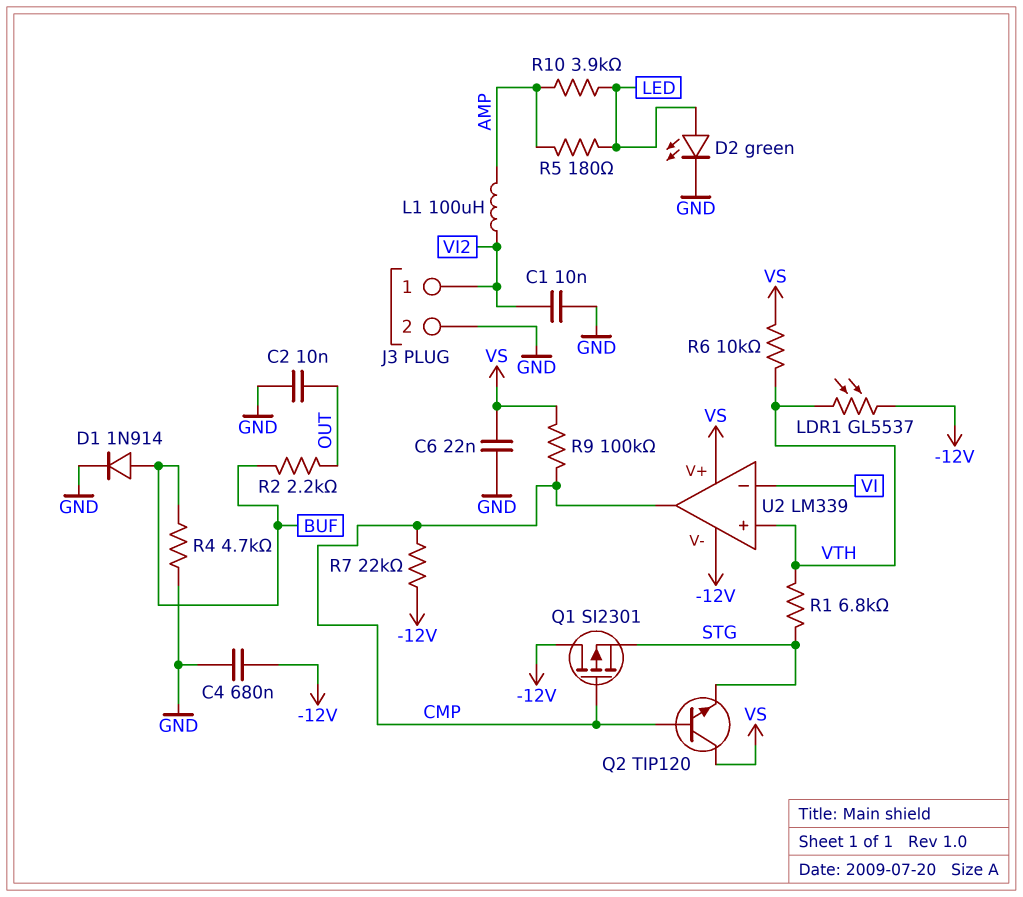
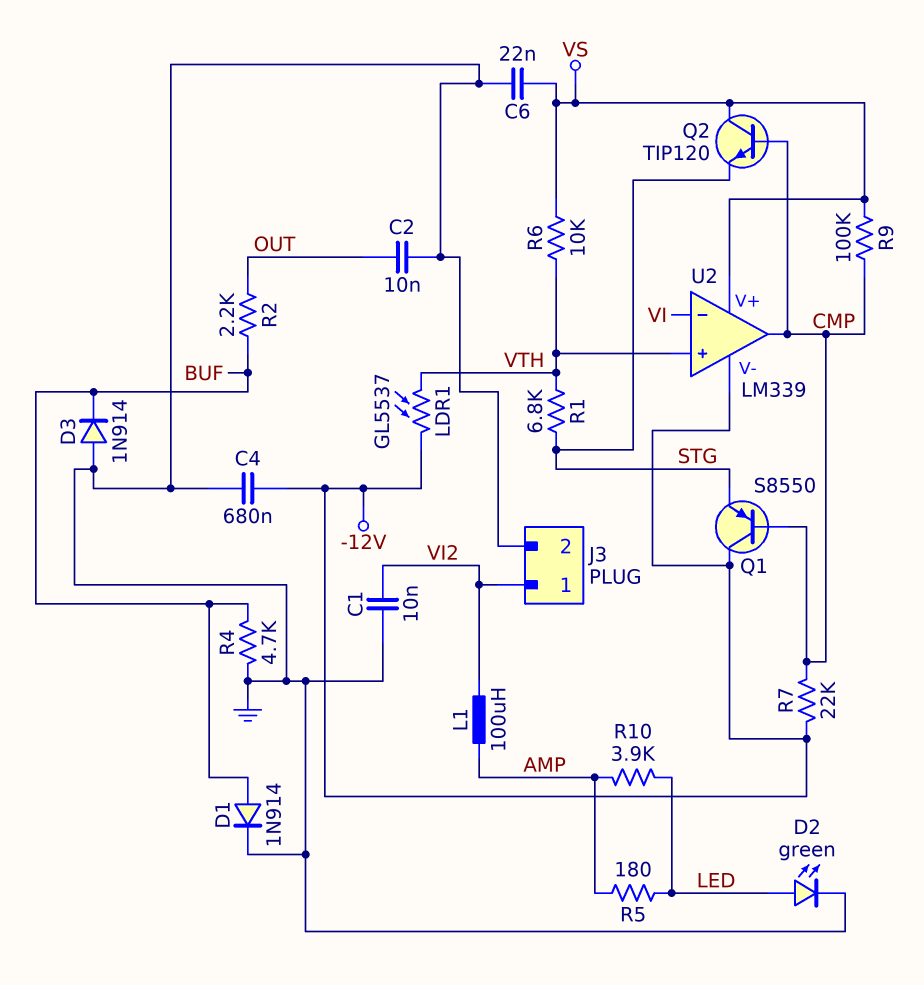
D3: none -> diode 1N914 (A GND, K BUF)
Q1: PMOS SI2301 (G CMP, D -12V, S STG) -> PNP S8550 (B CMP, C -12V, E STG)

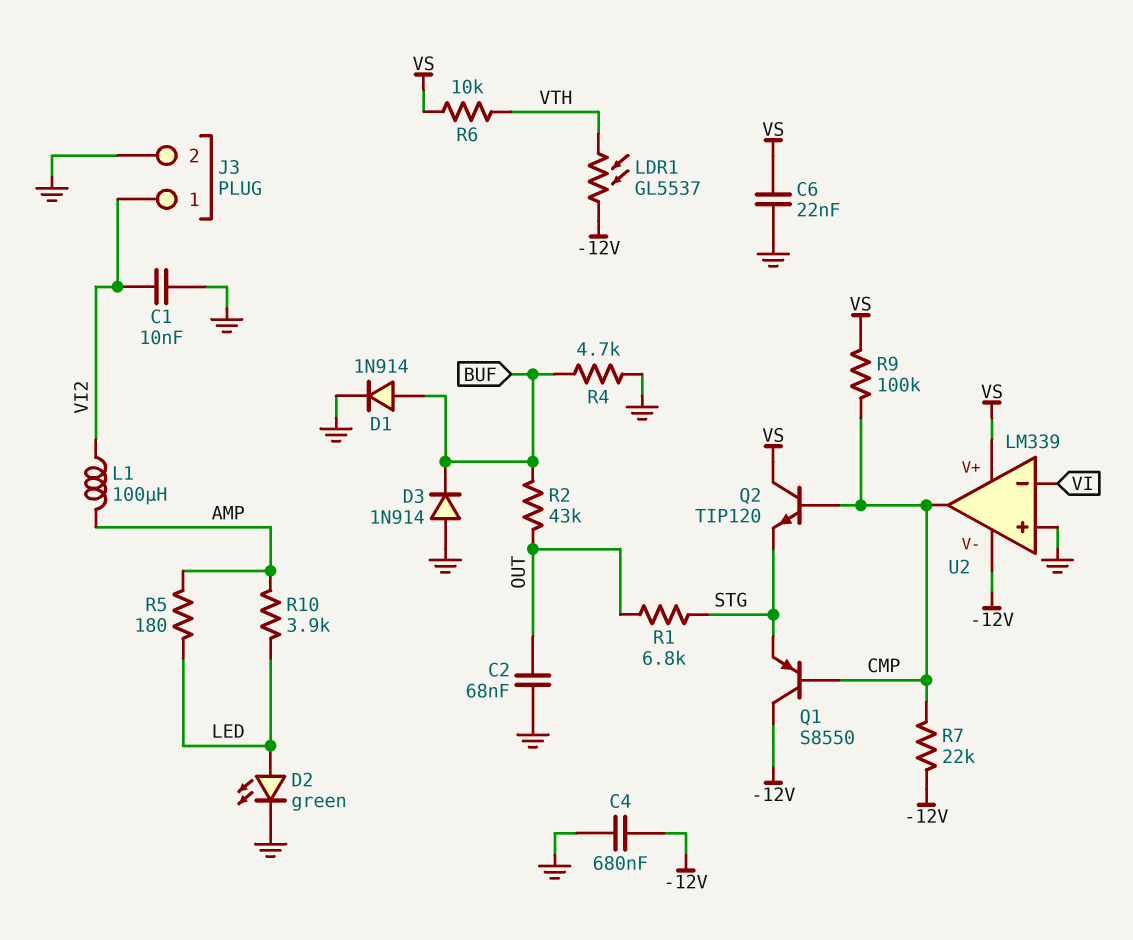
C2: 10nF (GND, OUT) -> 68nF (GND, OUT)
R1: 6.8k (STG, VTH) -> 6.8k (OUT, STG)
R2: 2.2k (BUF, OUT) -> 43k (BUF, OUT)
U2 pin in+: VTH -> GND

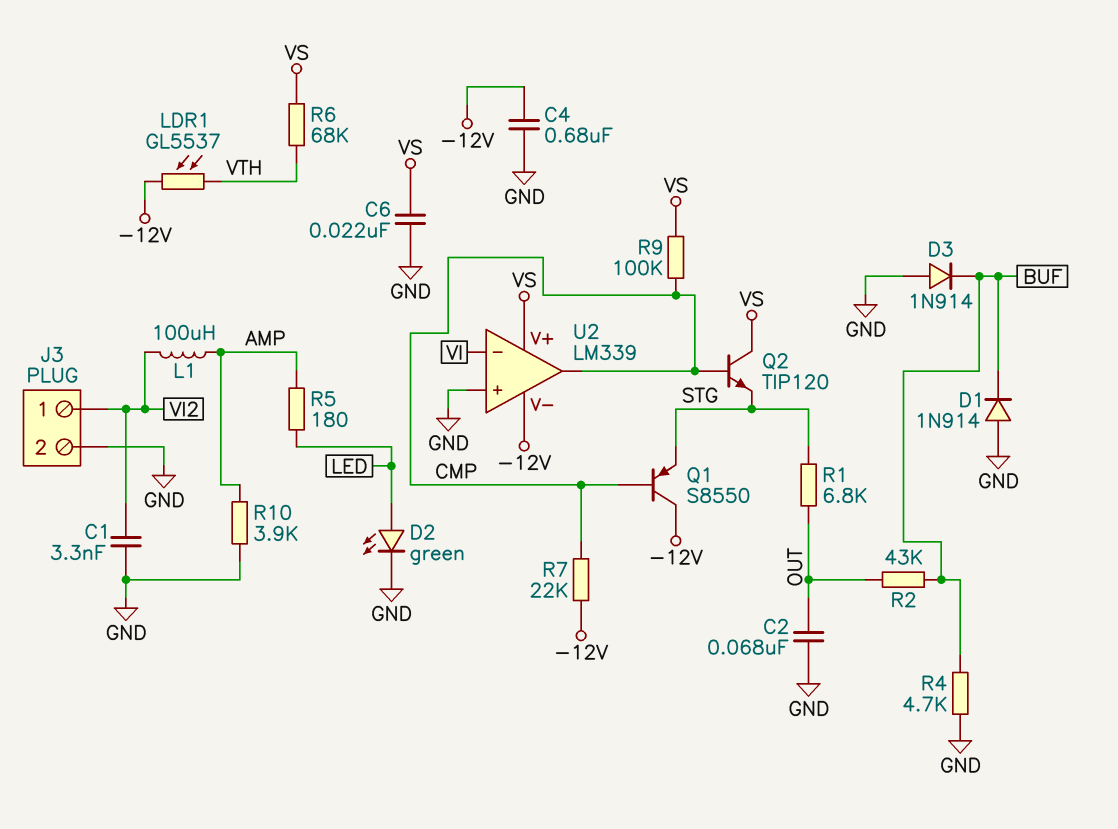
C1: 10nF (GND, VI2) -> 3.3nF (GND, VI2)
D1: diode 1N914 (A BUF, K GND) -> diode 1N914 (A GND, K BUF)
R6: 10k (VS, VTH) -> 68k (VS, VTH)
R10: 3.9k (AMP, LED) -> 3.9k (AMP, GND)

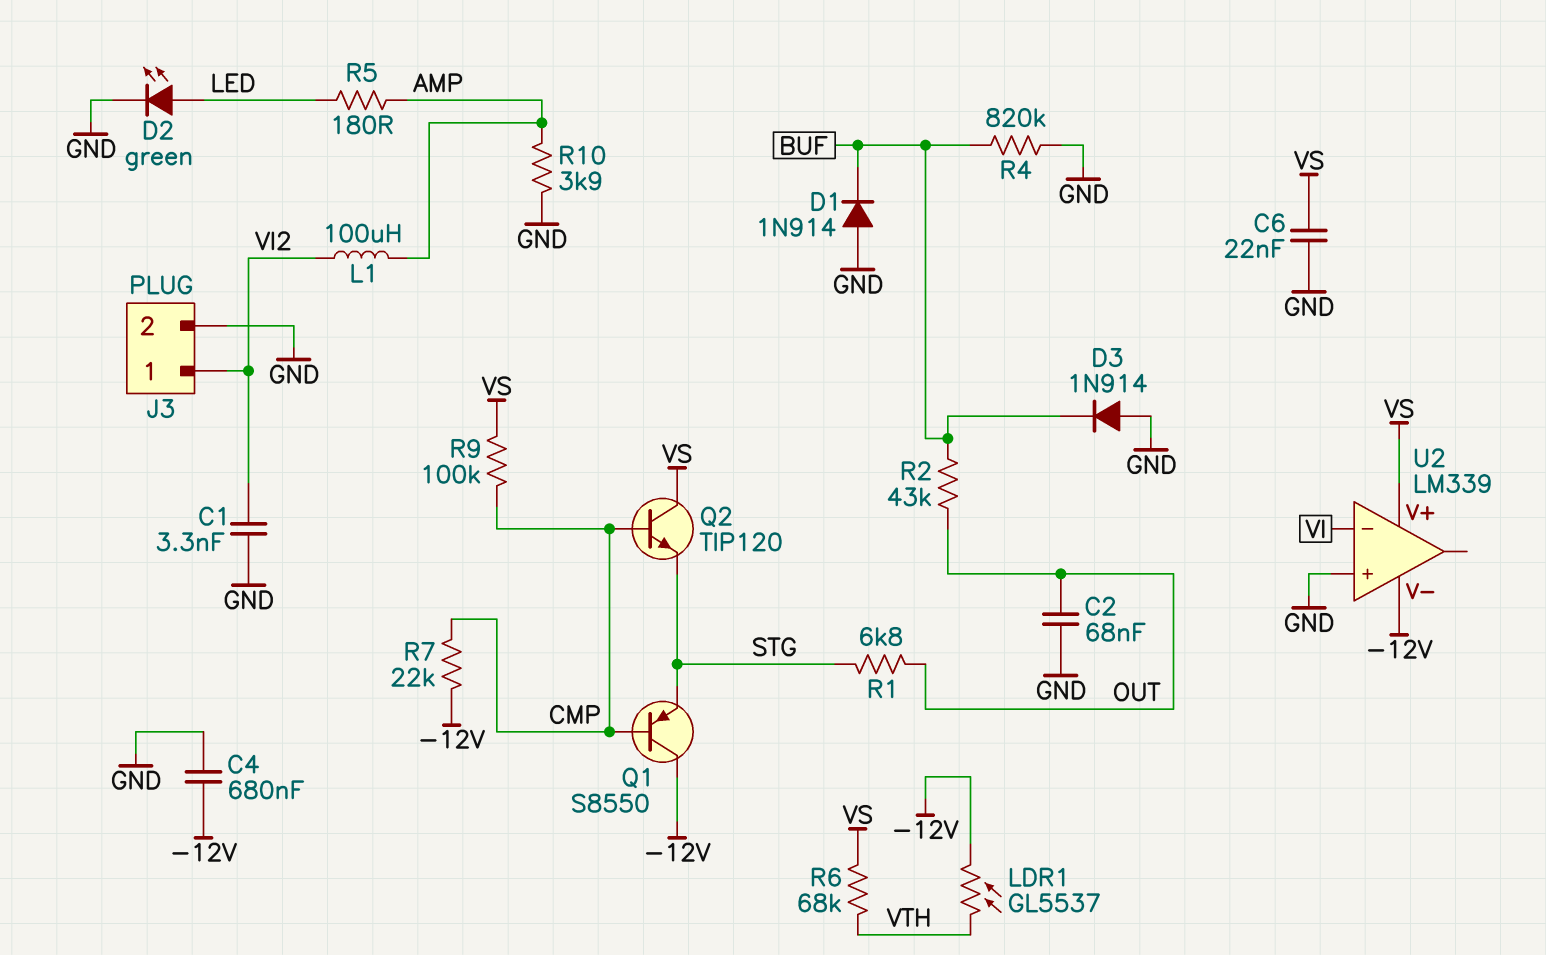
R4: 4.7k (BUF, GND) -> 820k (BUF, GND)
U2 pin out: CMP -> none

